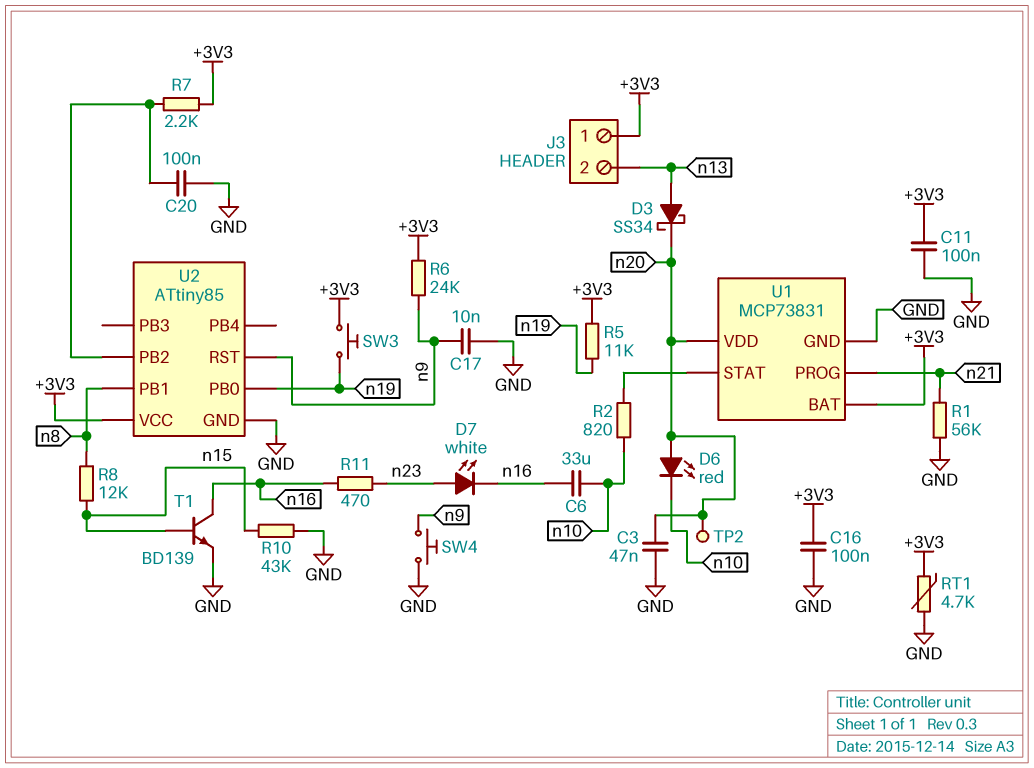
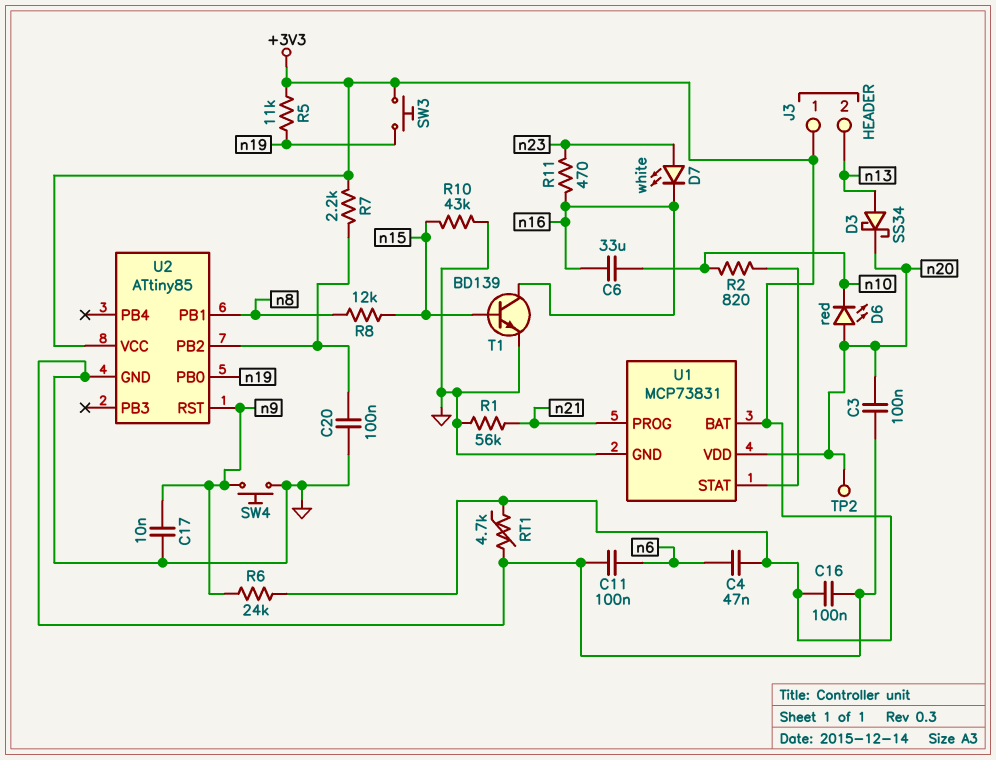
C3: 47nF (GND, n20) -> 100nF (GND, n20)
C4: none -> 47nF (+3V3, n6)
C11: 100nF (+3V3, GND) -> 100nF (GND, n6)

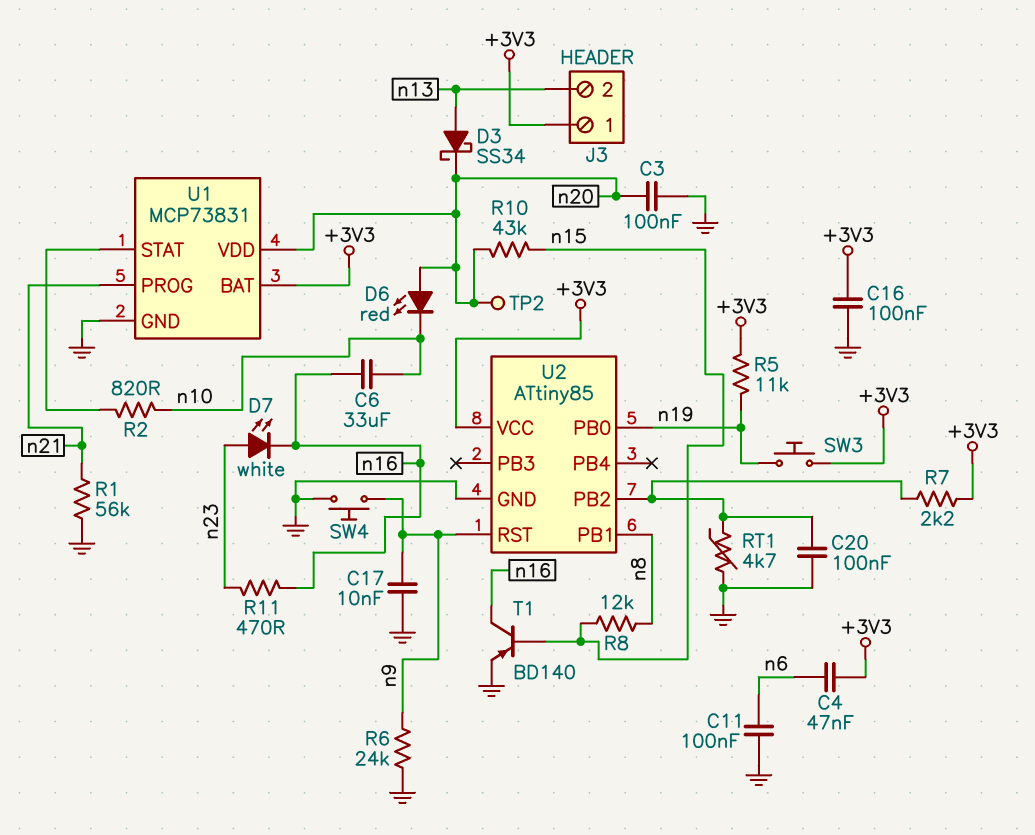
R6: 24k (+3V3, n9) -> 24k (GND, n9)
R10: 43k (GND, n15) -> 43k (n15, n20)
RT1: 4.7k (+3V3, GND) -> 4.7k (GND, U2/PB2)
T1: NPN BD139 (B n15, C n16, E GND) -> PNP BD140 (B n15, C n16, E GND)

